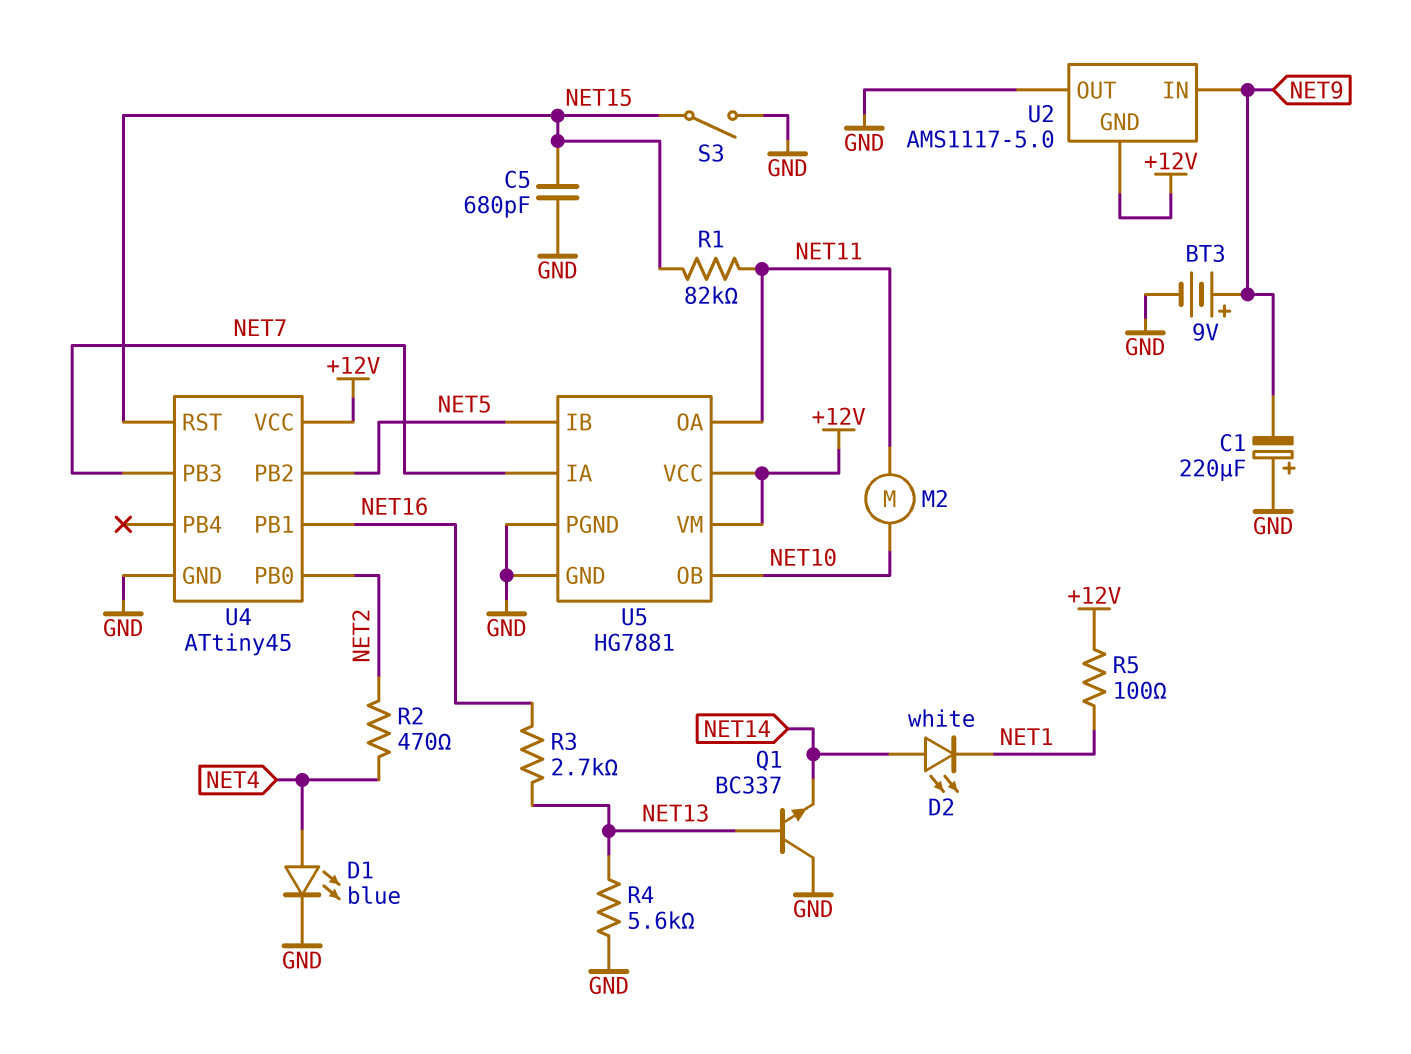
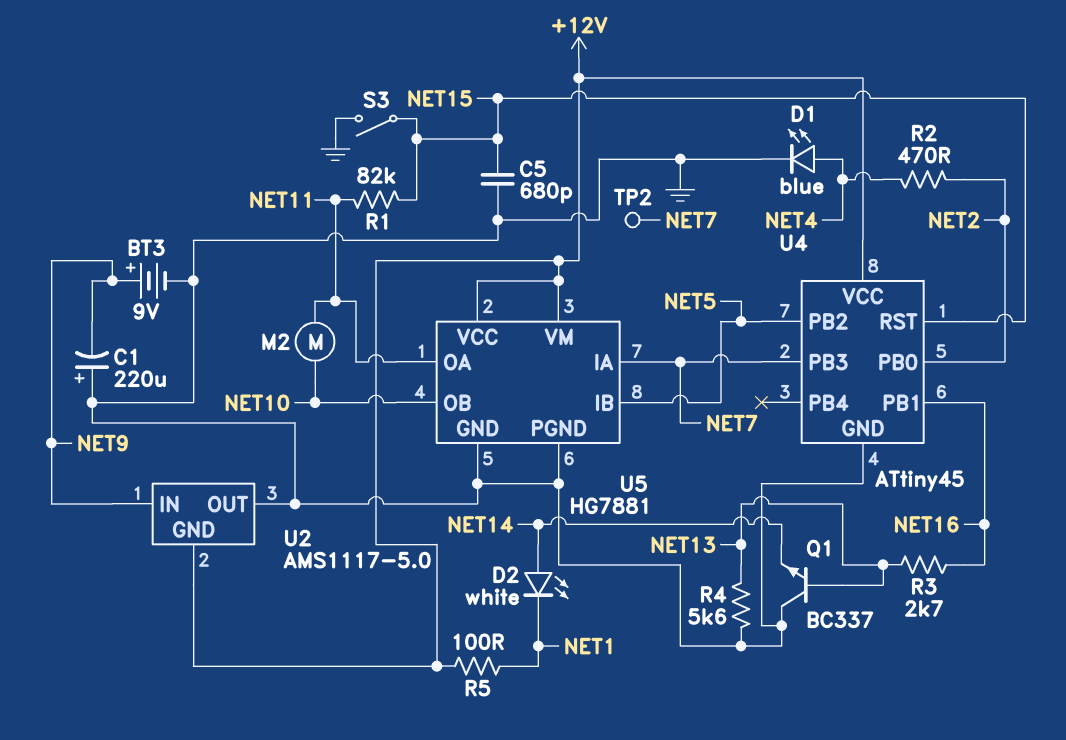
TP2: none -> test point (NET7)

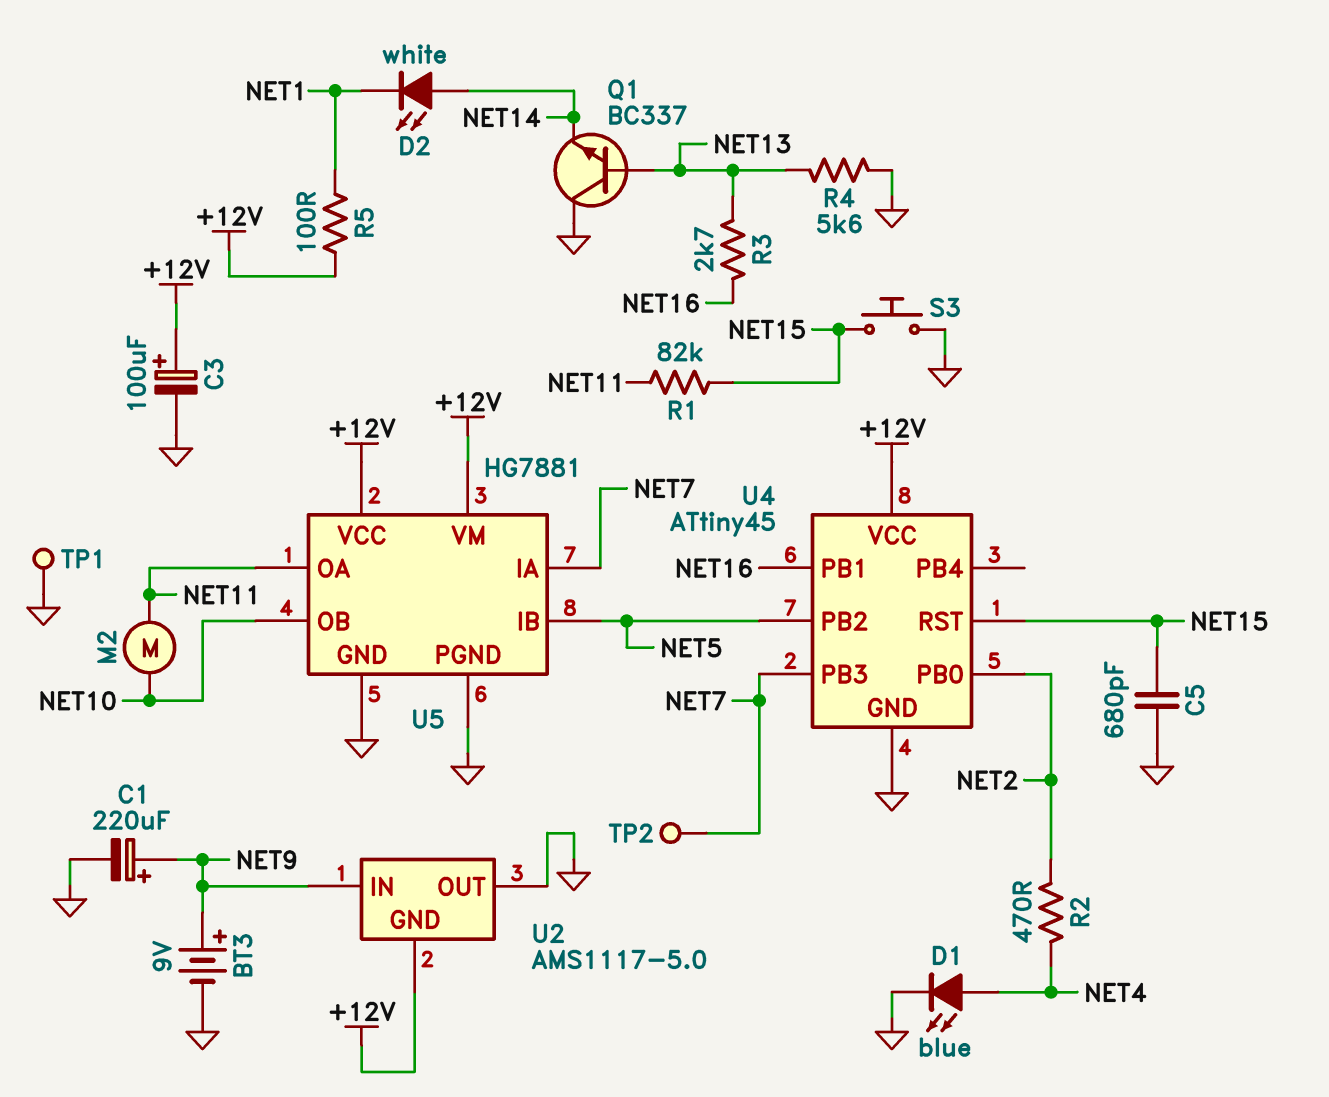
C1: 220uF (plus GND, minus NET9) -> 220uF (plus NET9, minus GND)
C3: none -> 100uF (plus +12V, minus GND)
S3: switch (GND, NET15) -> button (GND, NET15)
TP1: none -> test point (GND)

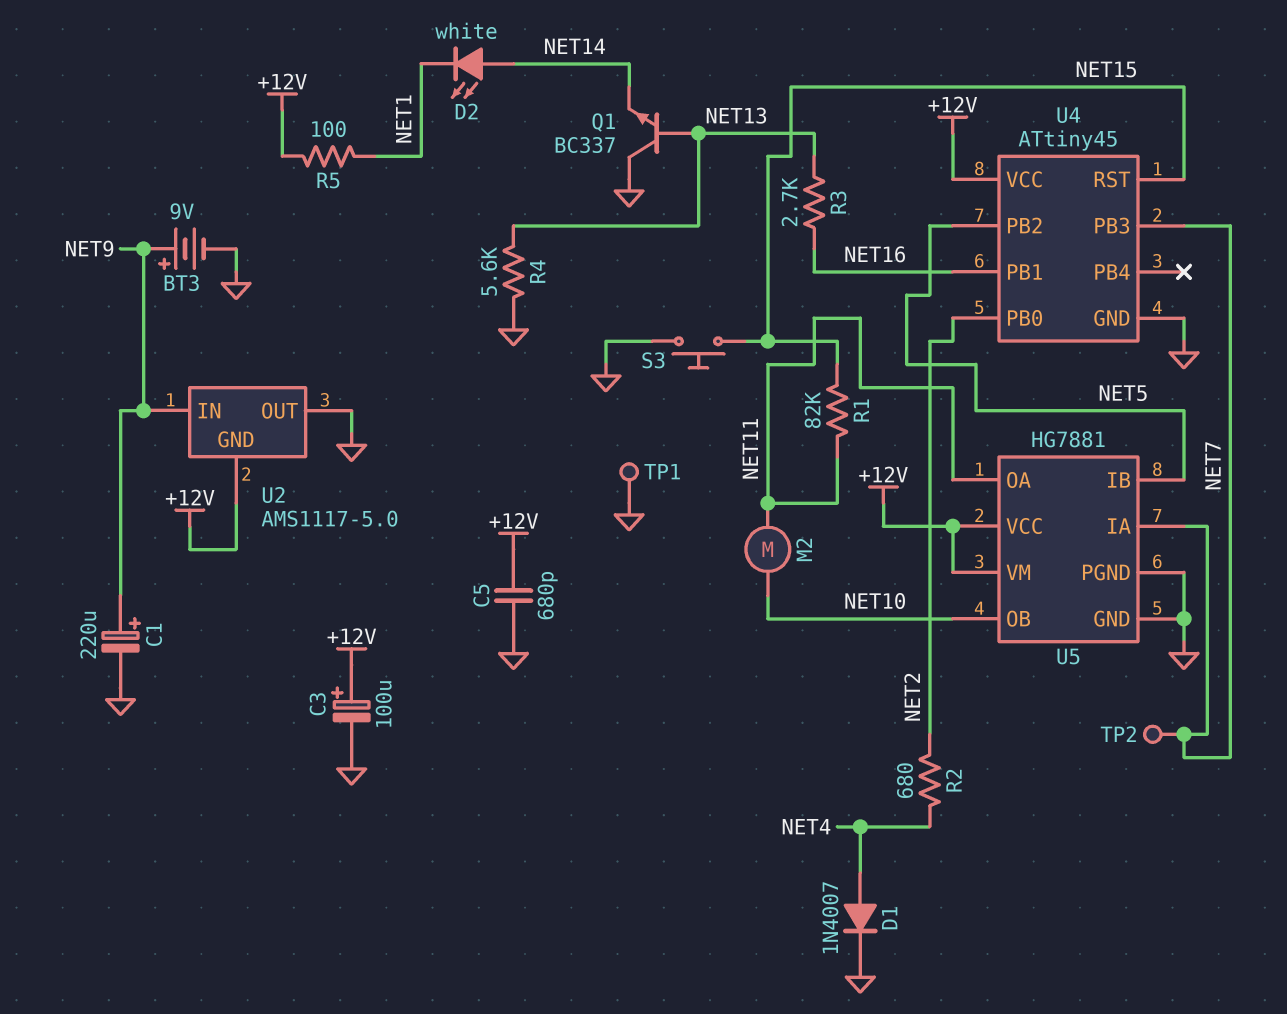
C5: 680pF (GND, NET15) -> 680pF (+12V, GND)
D1: LED blue (A NET4, K GND) -> diode 1N4007 (A NET4, K GND)
R2: 470 (NET2, NET4) -> 680 (NET2, NET4)

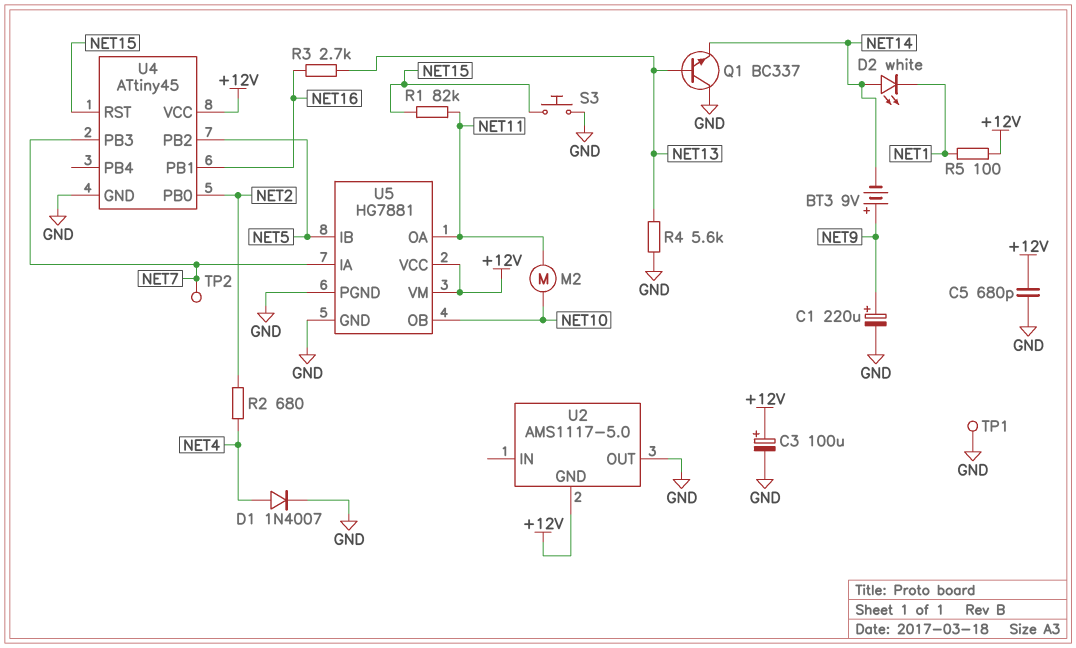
BT3: 9V (plus NET9, minus GND) -> 9V (plus NET9, minus NET14)
U2 pin IN: NET9 -> none

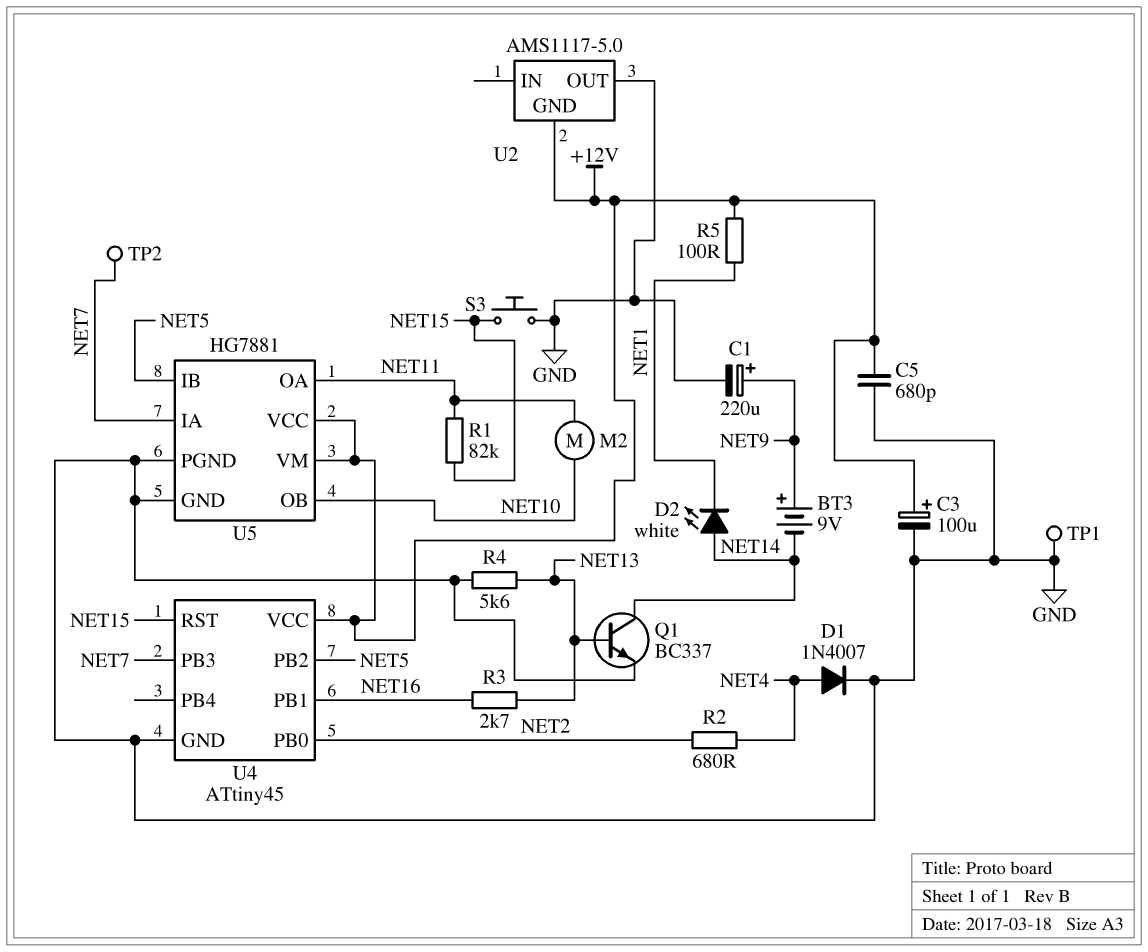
Q1: NPN BC337 (B NET13, C GND, E NET14) -> NPN BC337 (B NET13, C NET14, E GND)

